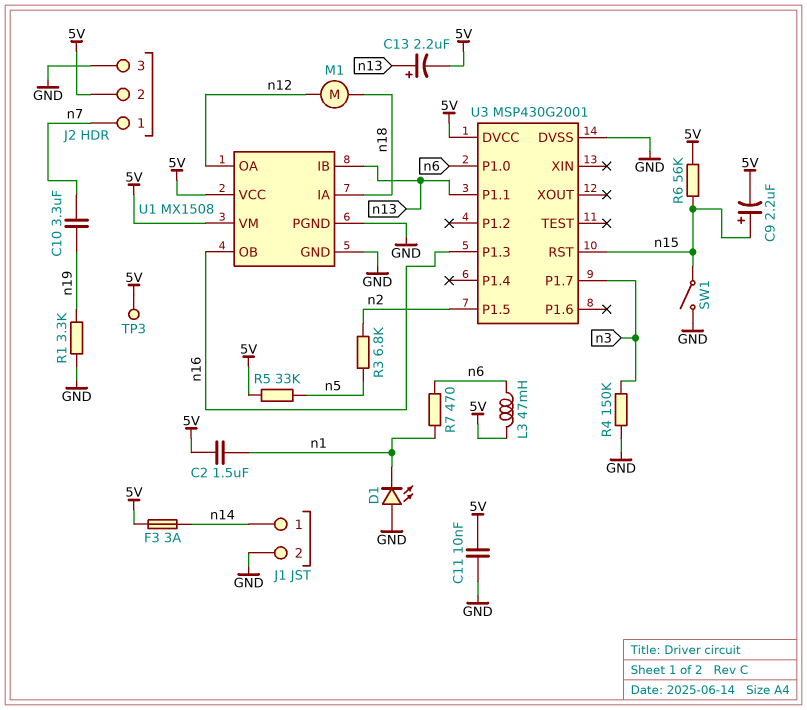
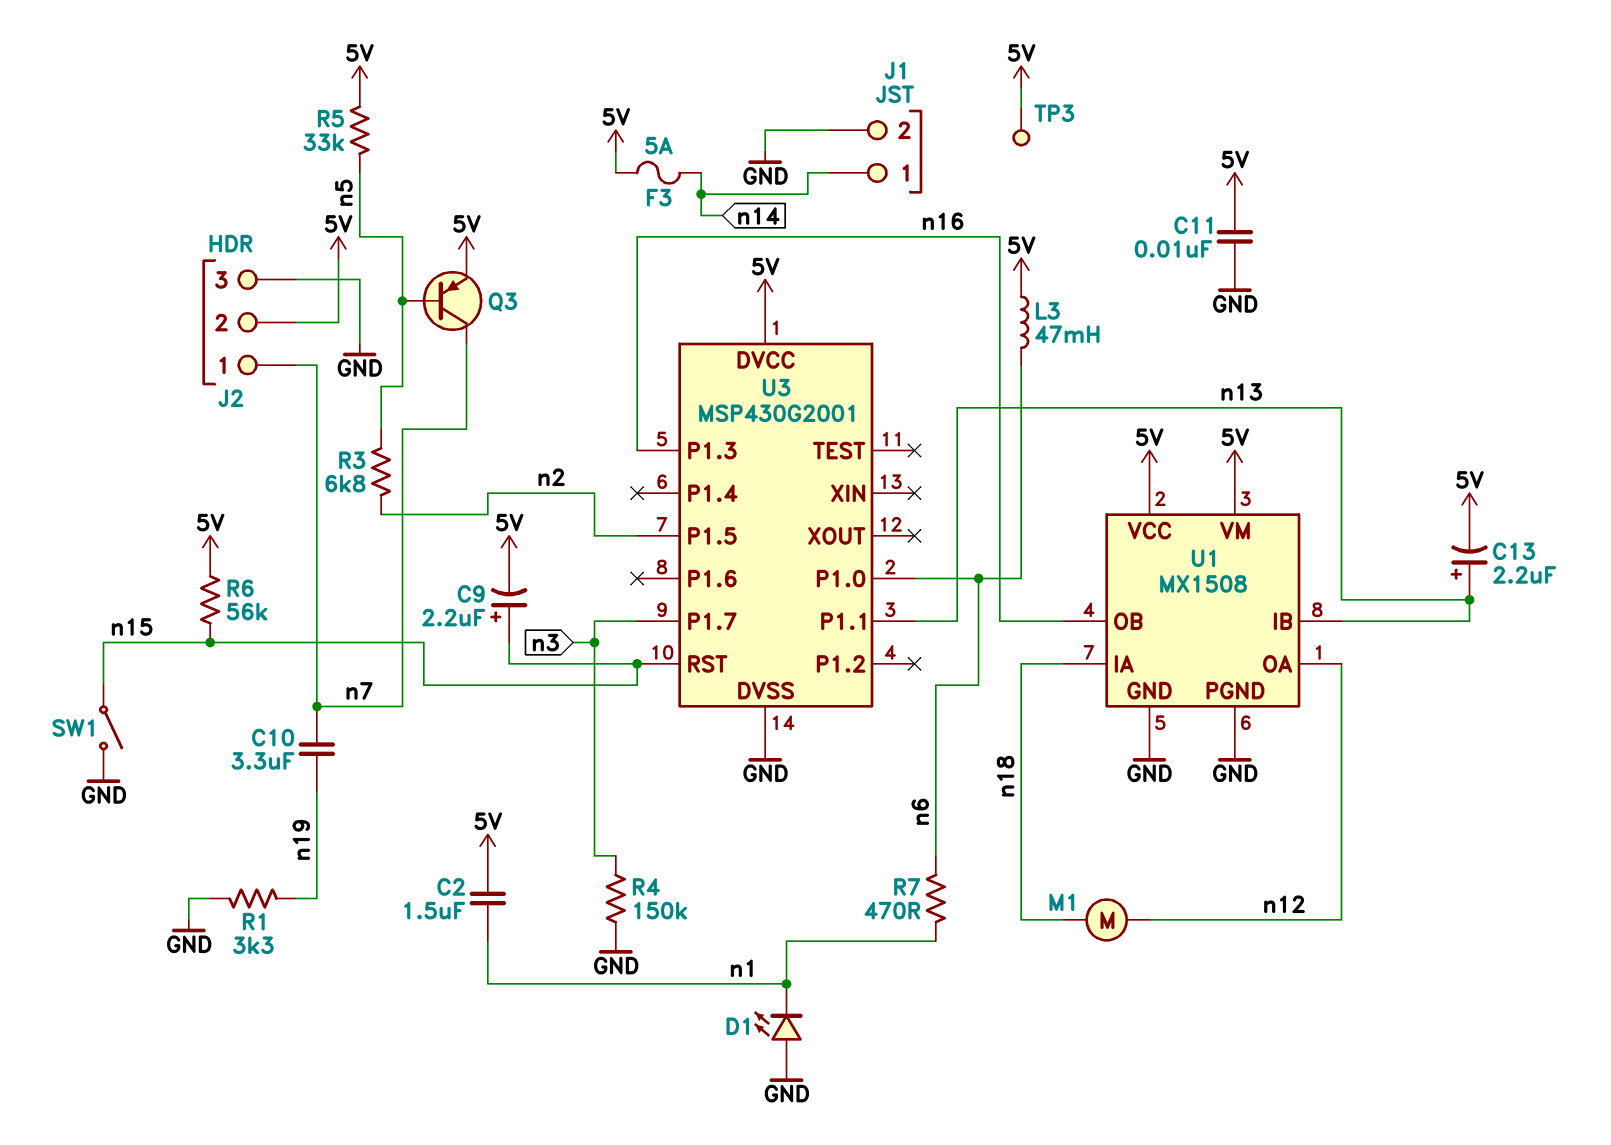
F3: 3A (5V, n14) -> 5A (5V, n14)
Q3: none -> PNP (B n5, C n7, E 5V)

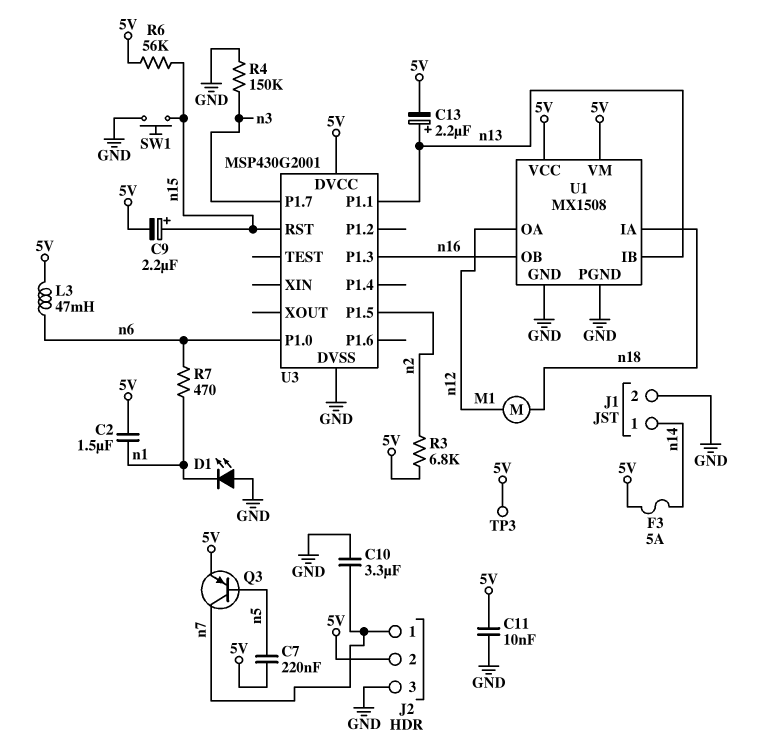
C7: none -> 220nF (5V, n5)
C10: 3.3uF (n7, n19) -> 3.3uF (GND, n7)
R1: 3.3k (GND, n19) -> none
R3: 6.8k (n2, n5) -> 6.8k (5V, n2)
R5: 33k (5V, n5) -> none
SW1: switch (GND, n15) -> button (GND, n15)

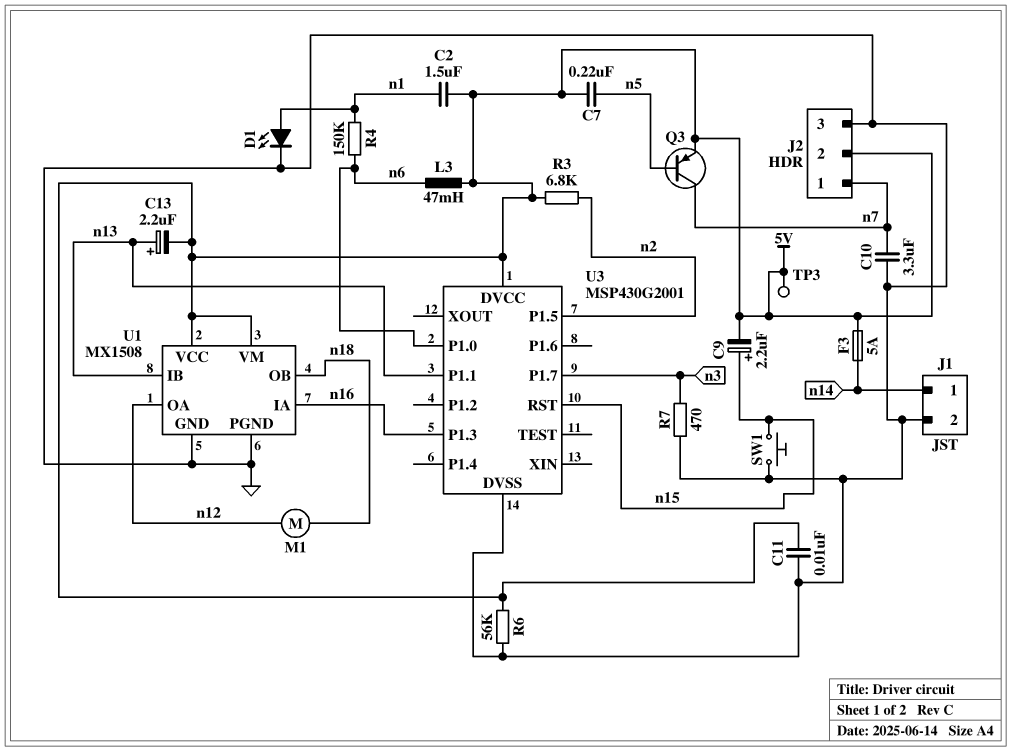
D1: LED (A GND, K n1) -> LED (A n1, K GND)
R4: 150k (GND, n3) -> 150k (n1, n6)
R6: 56k (5V, n15) -> 56k (5V, GND)
R7: 470 (n1, n6) -> 470 (GND, n3)
U1 pin IA: n18 -> n16
U1 pin OB: n16 -> n18

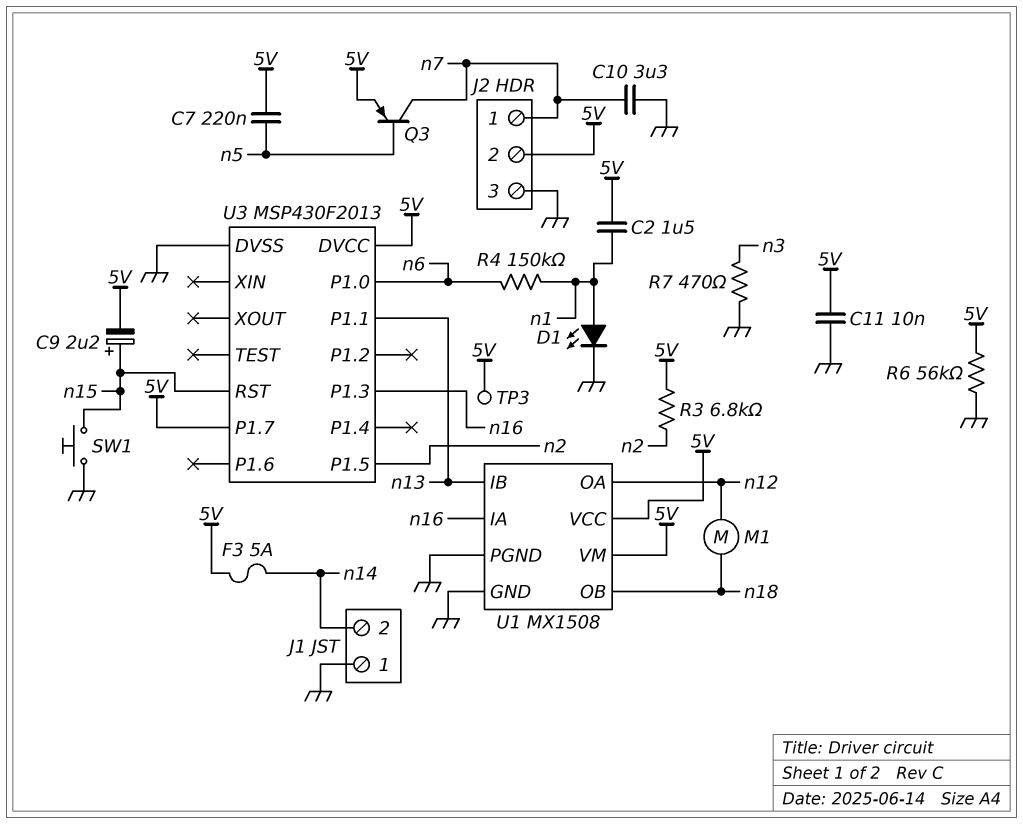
C13: 2.2uF (plus n13, minus 5V) -> none
J1 pin 1: n14 -> GND
J1 pin 2: GND -> n14
L3: 47mH (5V, n6) -> none
U3: MSP430G2001 -> MSP430F2013
U3 pin P1.7: n3 -> 5V

